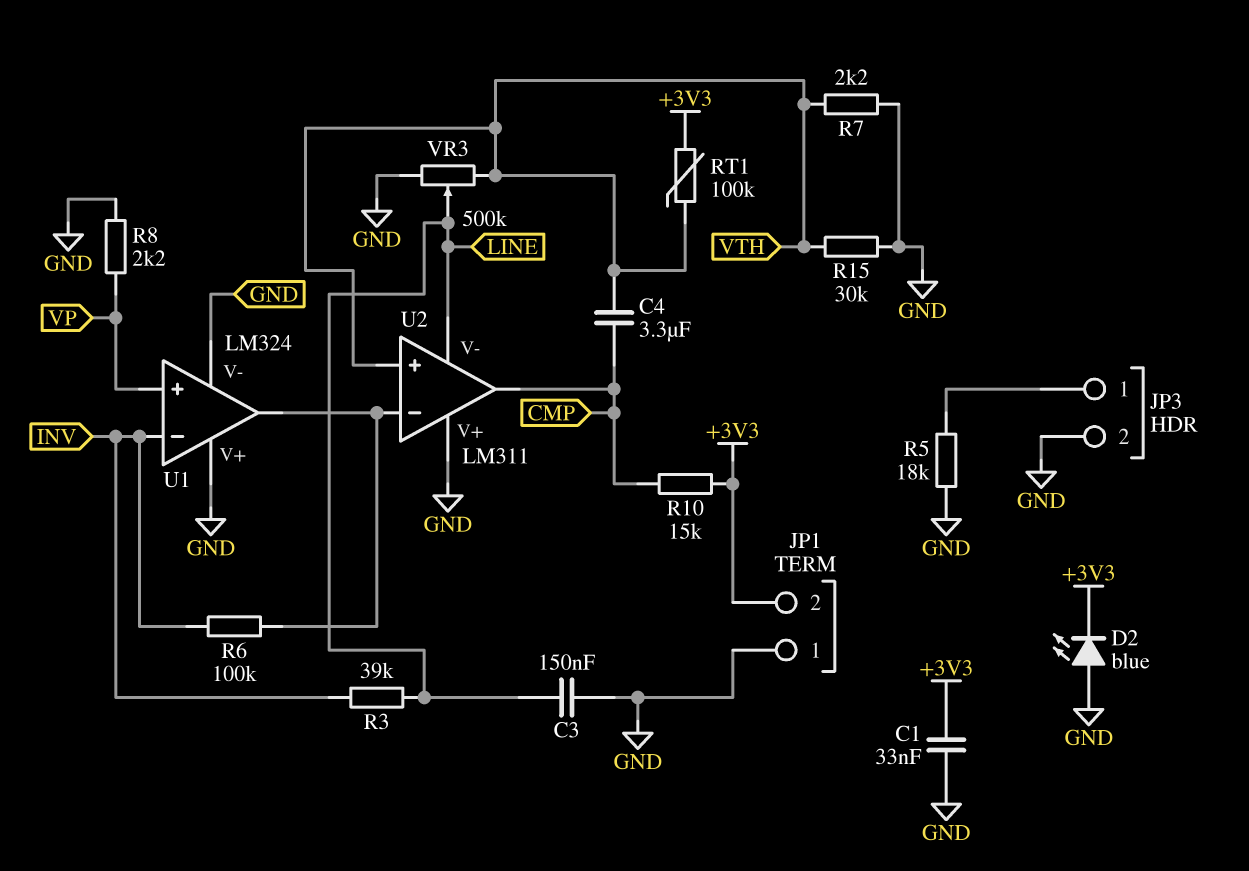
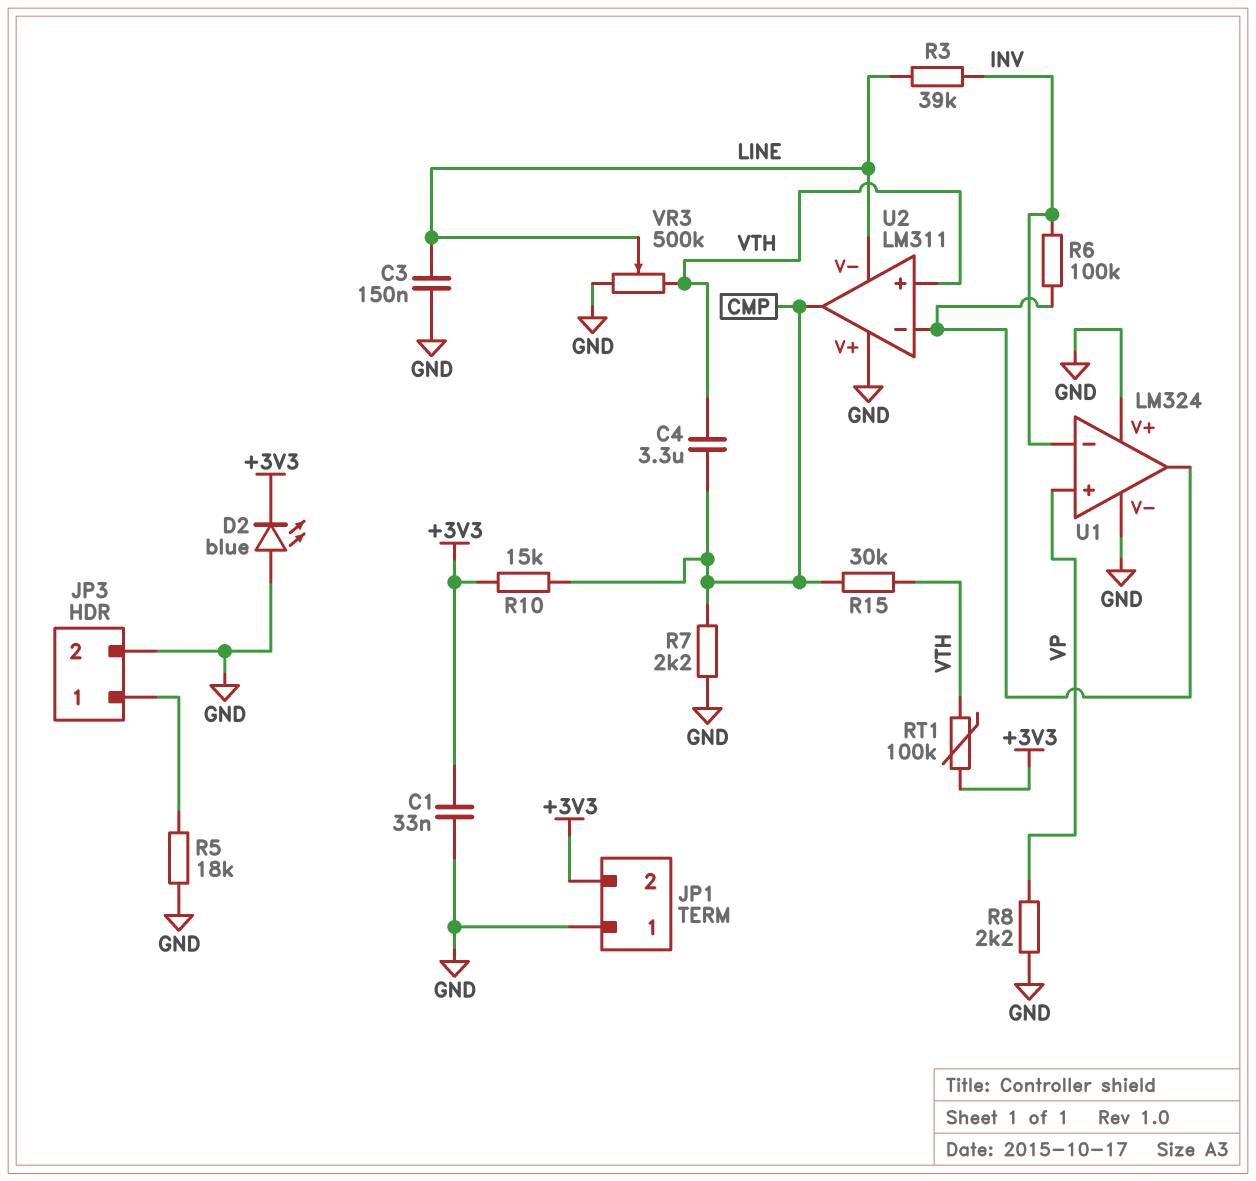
R7: 2.2k (GND, VTH) -> 2.2k (CMP, GND)
R15: 30k (GND, VTH) -> 30k (CMP, VTH)

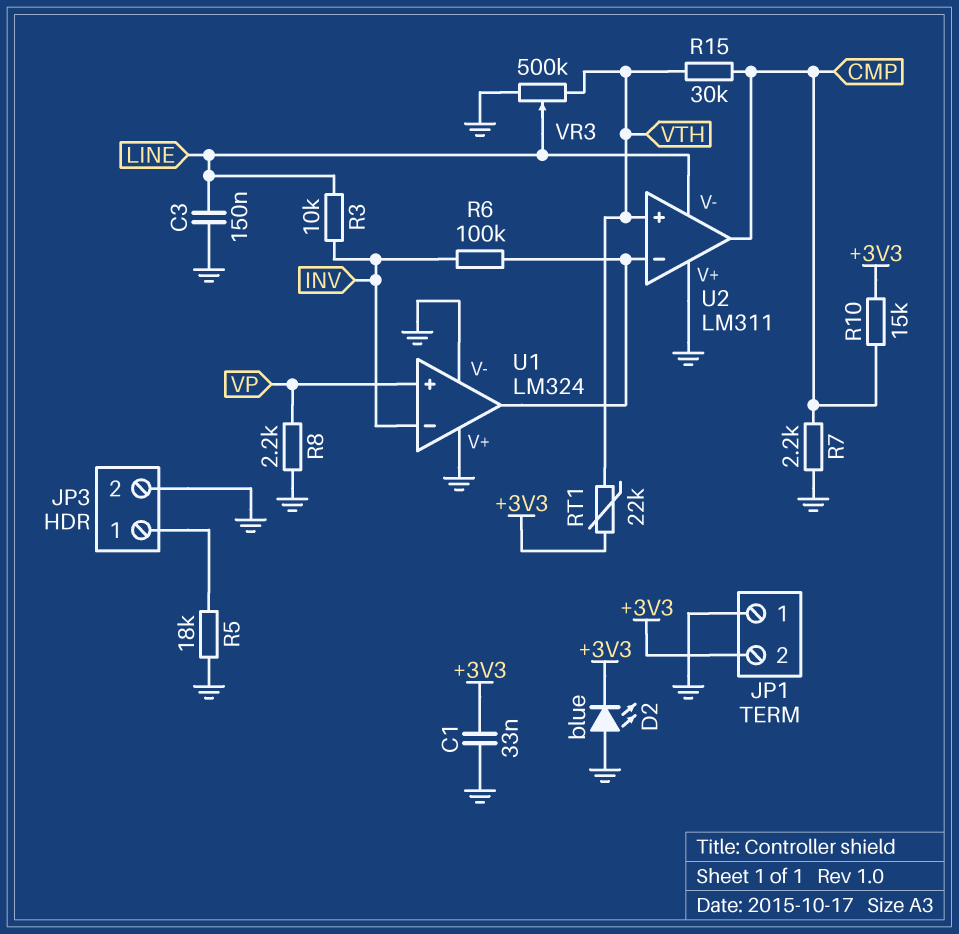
C4: 3.3uF (CMP, VTH) -> none
R3: 39k (INV, LINE) -> 10k (INV, LINE)
RT1: 100k (+3V3, VTH) -> 22k (+3V3, VTH)

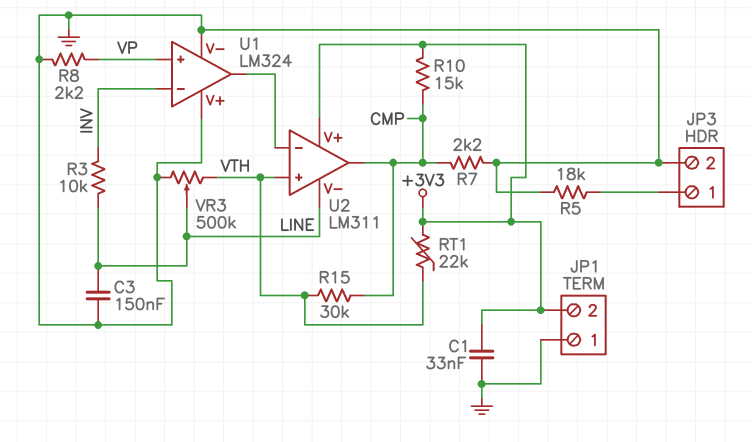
D2: LED blue (A GND, K +3V3) -> none
R6: 100k (INV, U1/out) -> none
U2 pin V+: GND -> +3V3

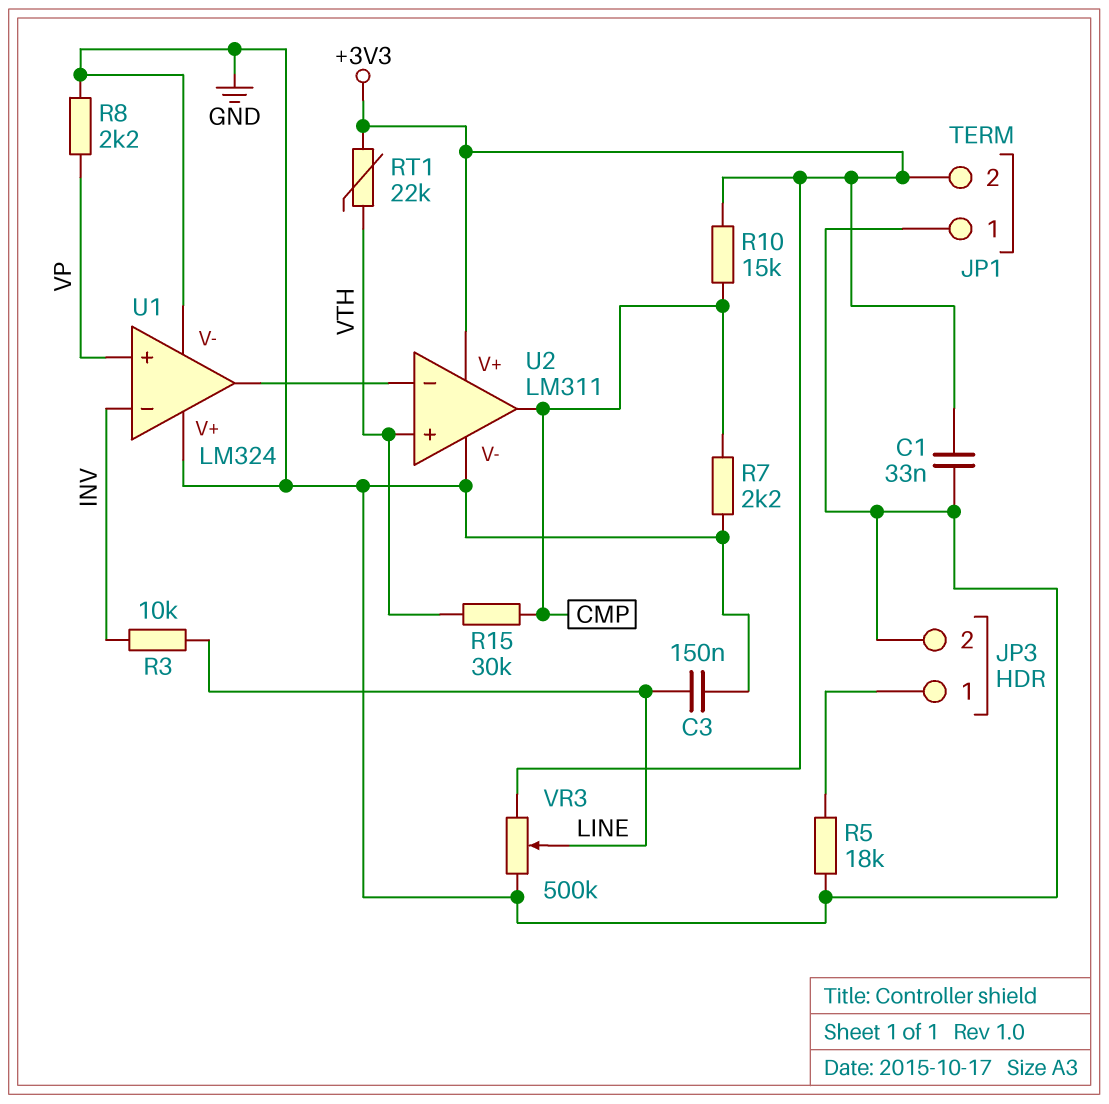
U2 pin V-: LINE -> GND
VR3: 500k (GND, VTH, wiper LINE) -> 500k (+3V3, GND, wiper LINE)

